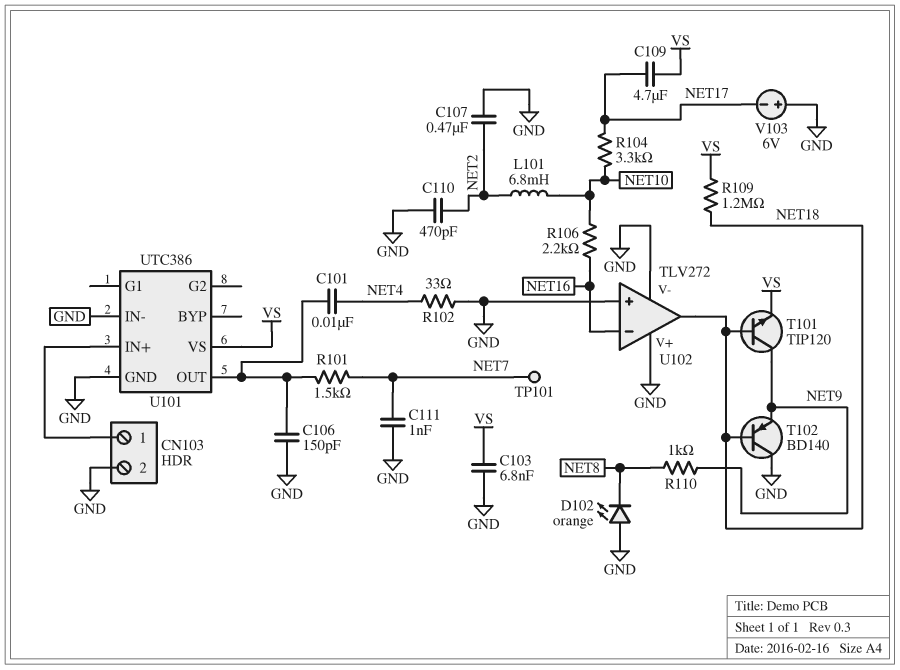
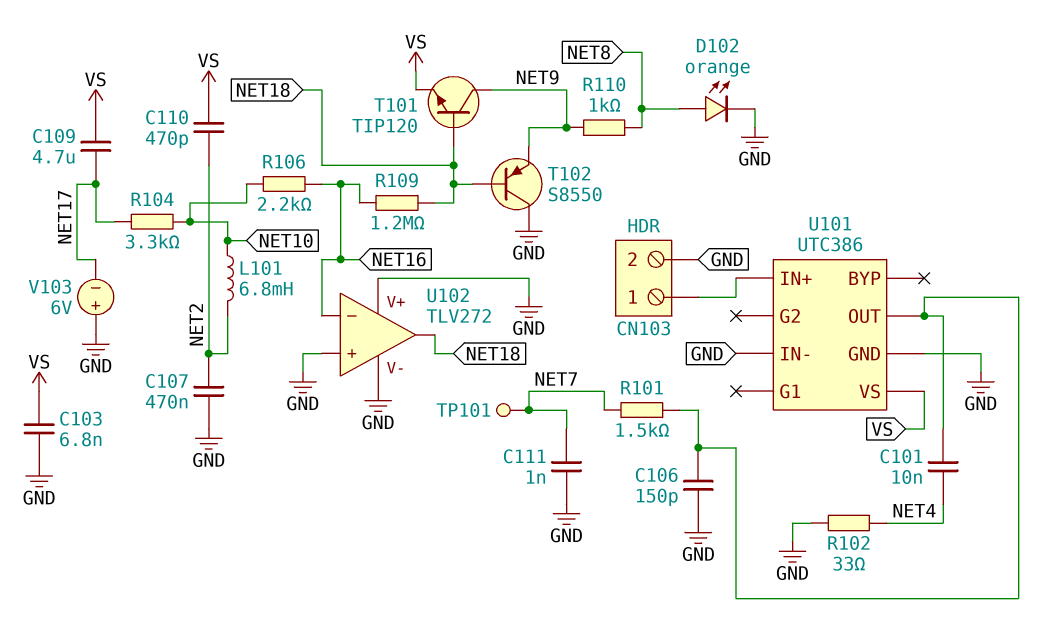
C110: 470pF (GND, NET2) -> 470pF (NET2, VS)
D102: LED orange (A GND, K NET8) -> LED orange (A NET8, K GND)
R109: 1.2M (NET18, VS) -> 1.2M (NET16, NET18)
T102: PNP BD140 (B NET18, C GND, E NET9) -> PNP S8550 (B NET18, C GND, E NET9)

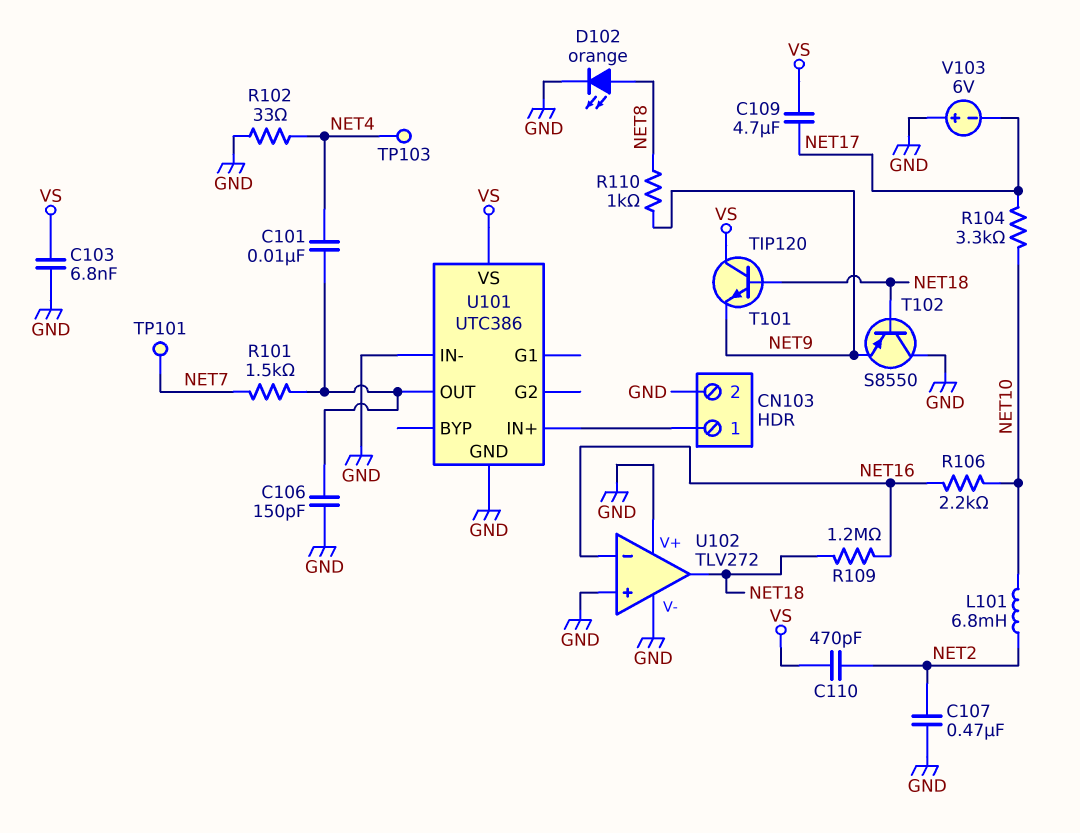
C111: 1nF (GND, NET7) -> none
T101: NPN TIP120 (B NET18, C NET9, E VS) -> NPN TIP120 (B NET18, C VS, E NET9)
TP103: none -> test point (NET4)

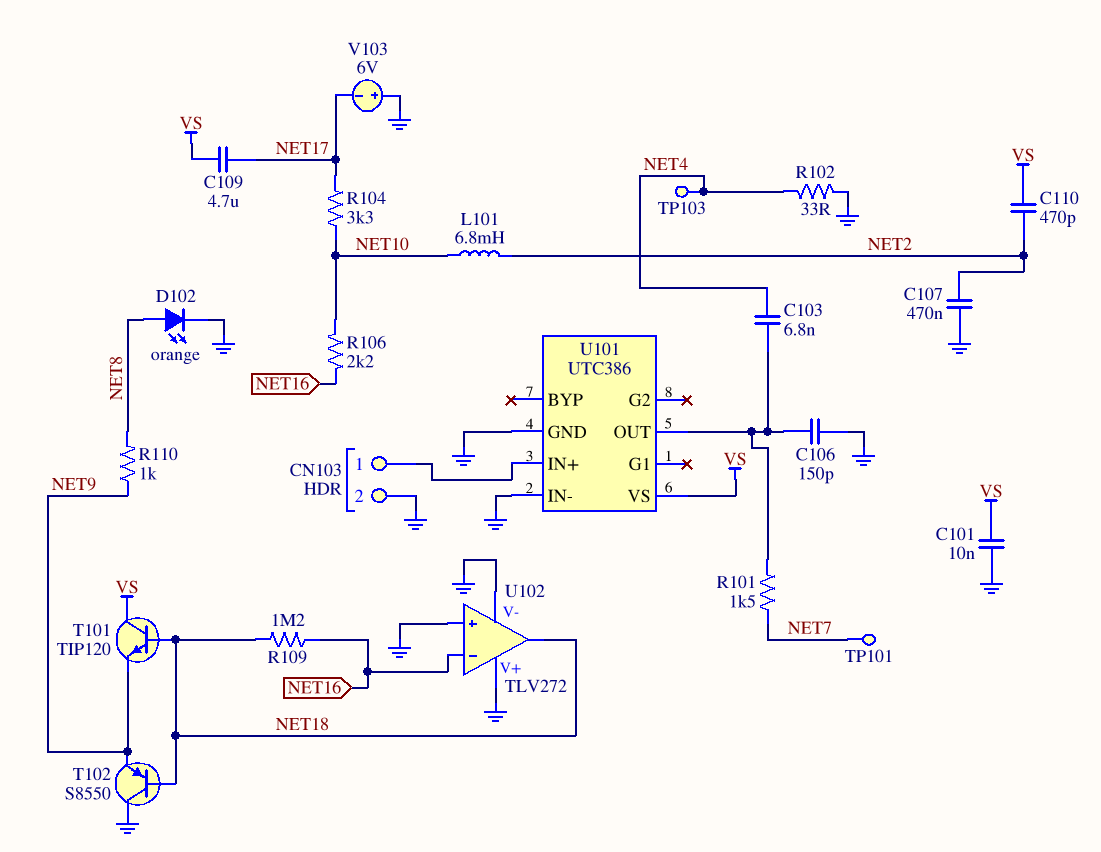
C101: 10nF (NET4, U101/OUT) -> 10nF (GND, VS)
C103: 6.8nF (GND, VS) -> 6.8nF (NET4, U101/OUT)

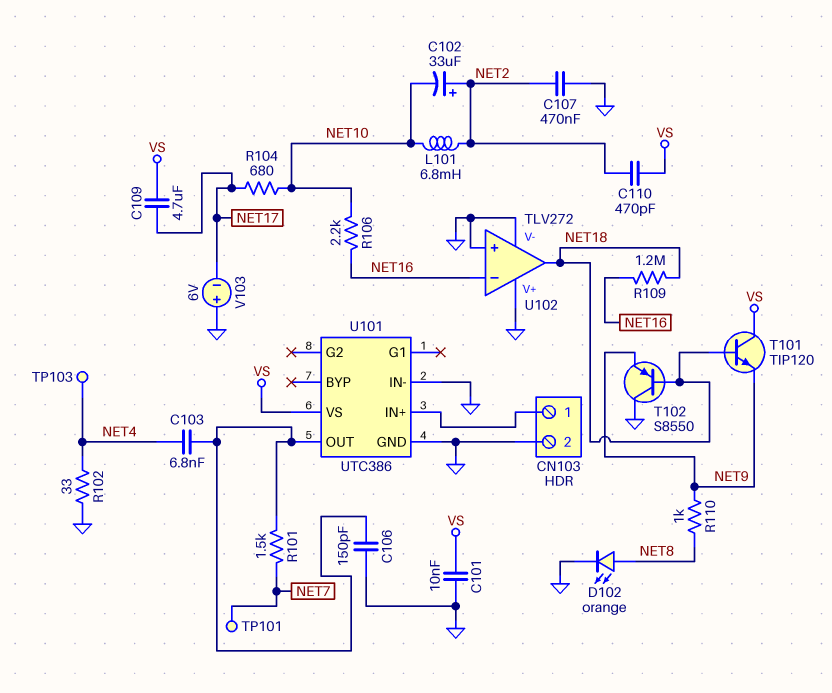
C102: none -> 33uF (plus NET2, minus NET10)
R104: 3.3k (NET10, NET17) -> 680 (NET10, NET17)

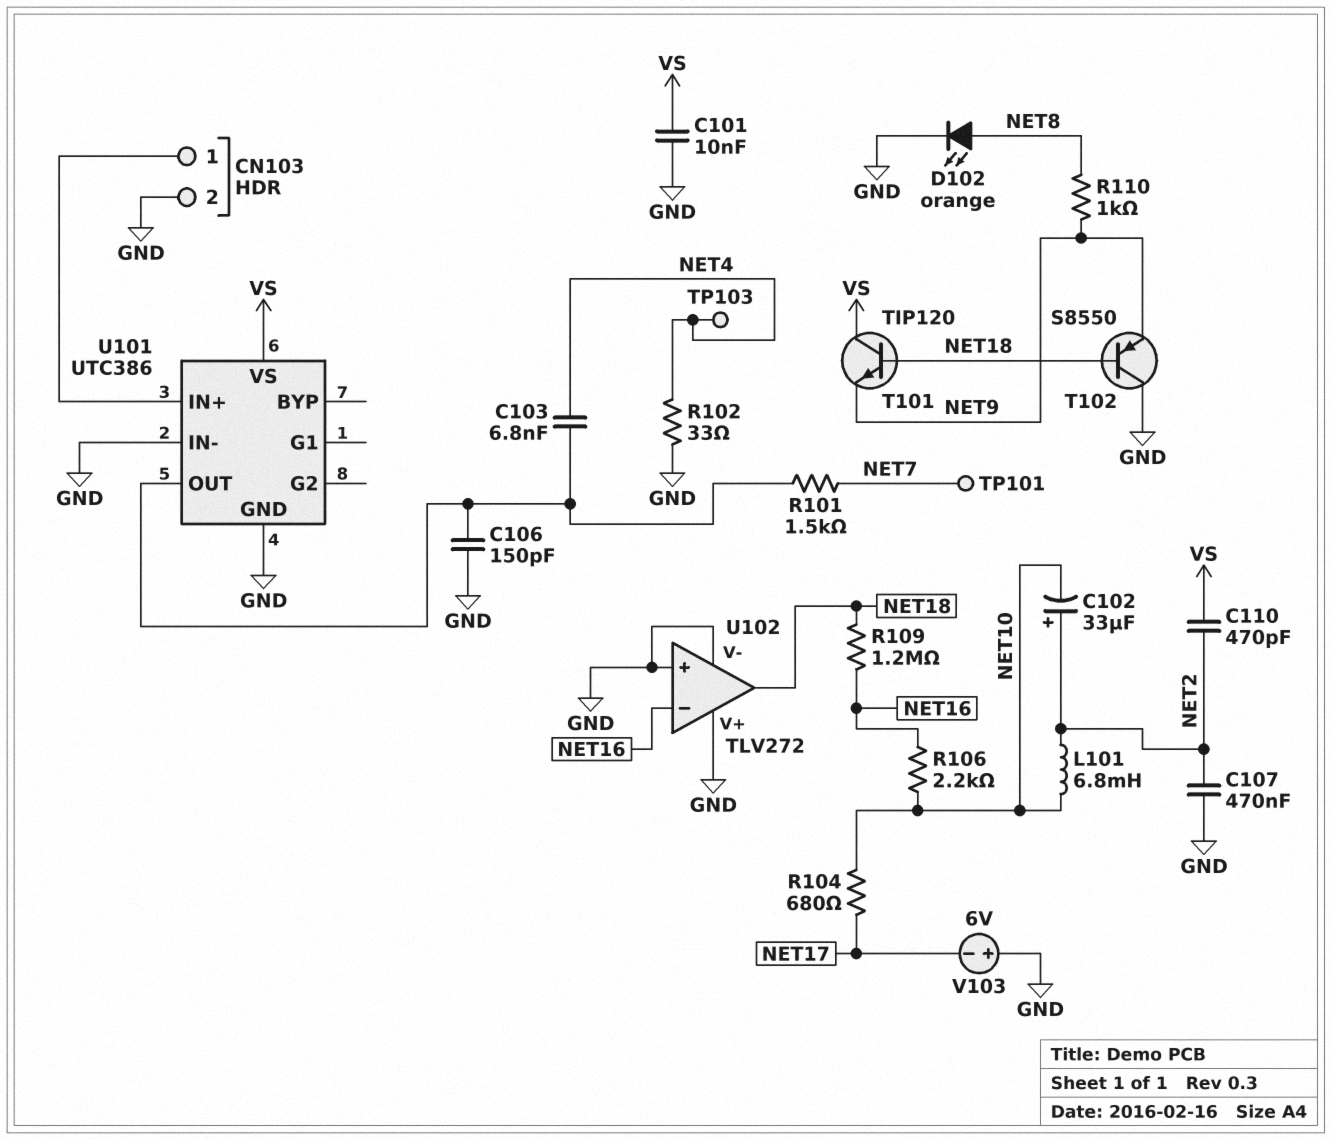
C109: 4.7uF (NET17, VS) -> none

